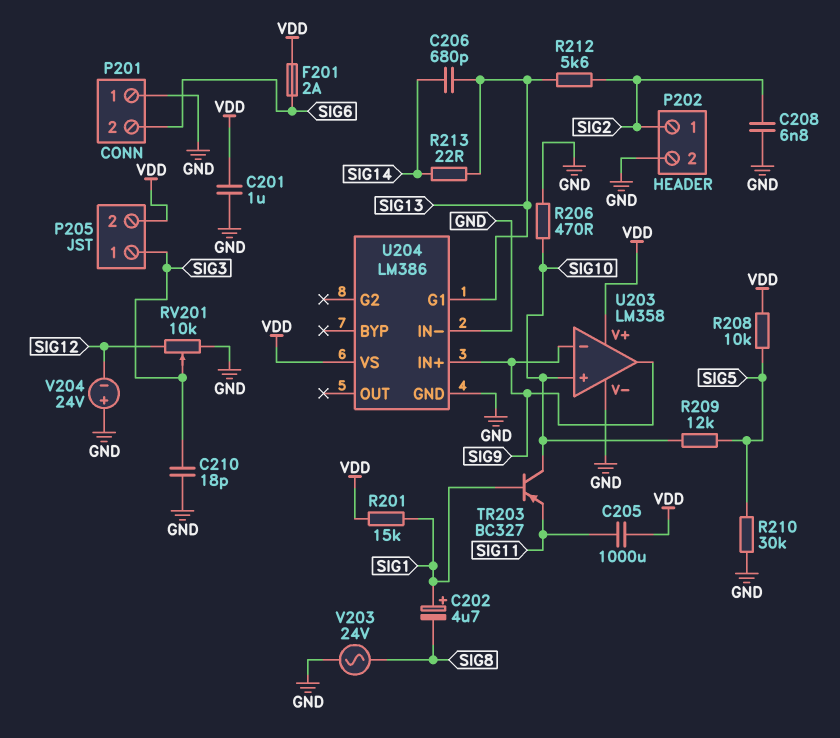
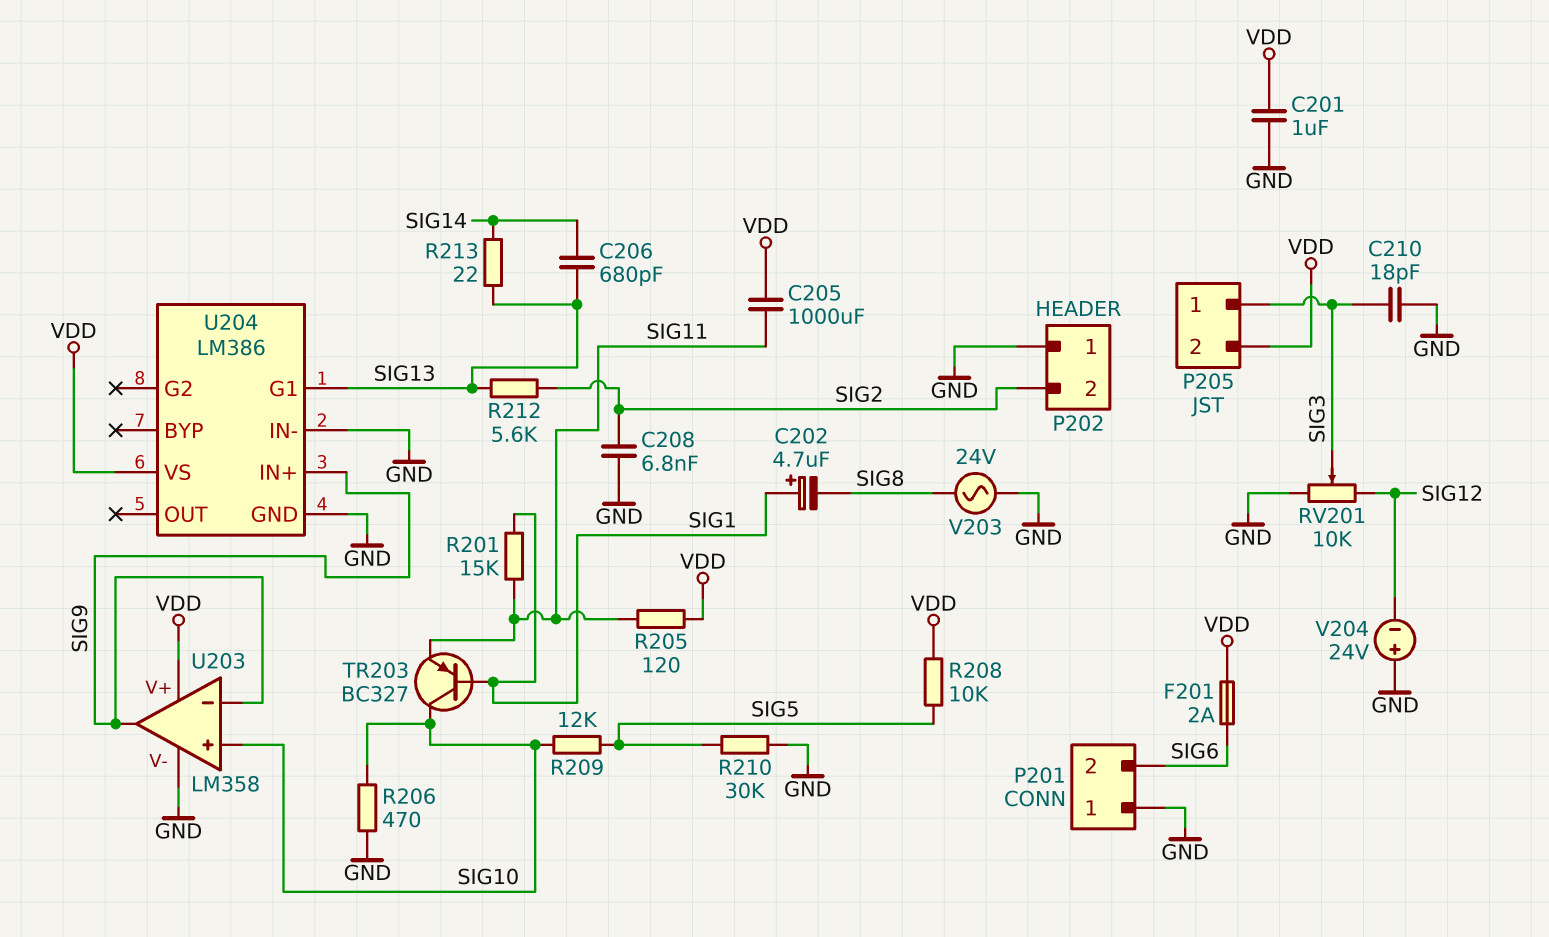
P202 pin 1: SIG2 -> GND
P202 pin 2: GND -> SIG2
R201: 15k (SIG1, VDD) -> 15k (SIG1, SIG11)
R205: none -> 120 (SIG11, VDD)

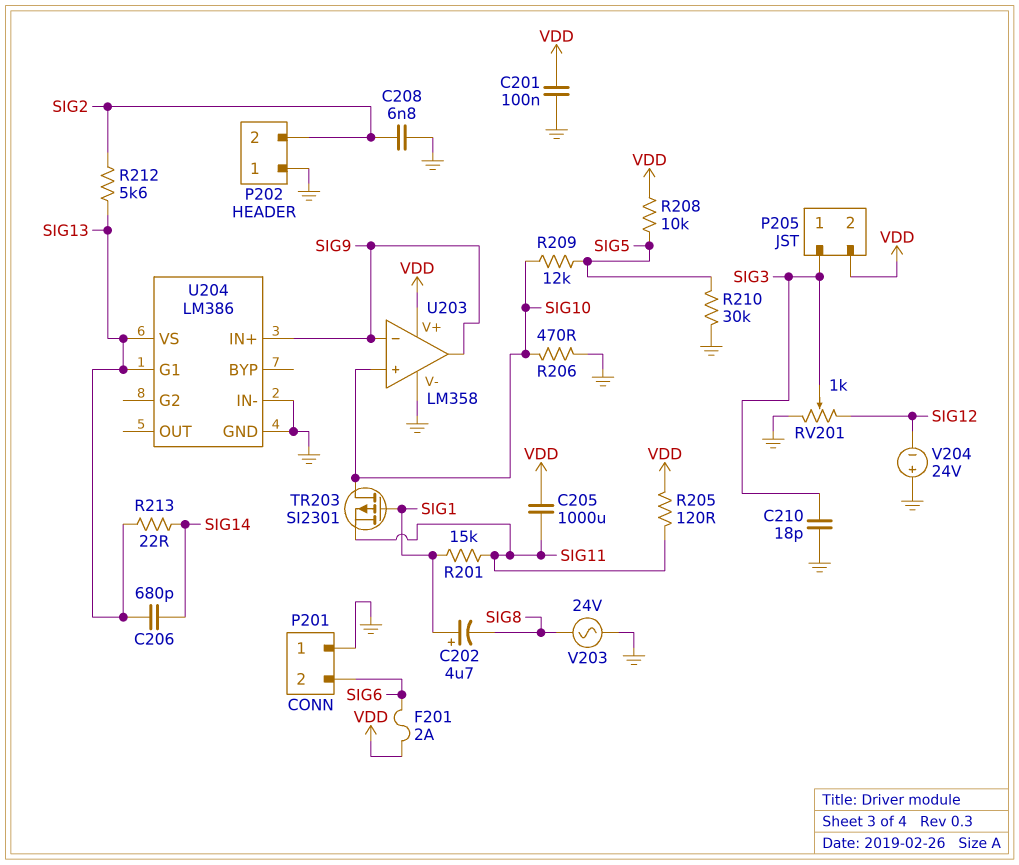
C201: 1uF (GND, VDD) -> 100nF (GND, VDD)
RV201: 10k (GND, SIG12, wiper SIG3) -> 1k (GND, SIG12, wiper SIG3)
TR203: PNP BC327 (B SIG1, C SIG10, E SIG11) -> PMOS SI2301 (G SIG1, D SIG10, S SIG11)
U204 pin VS: VDD -> SIG13

